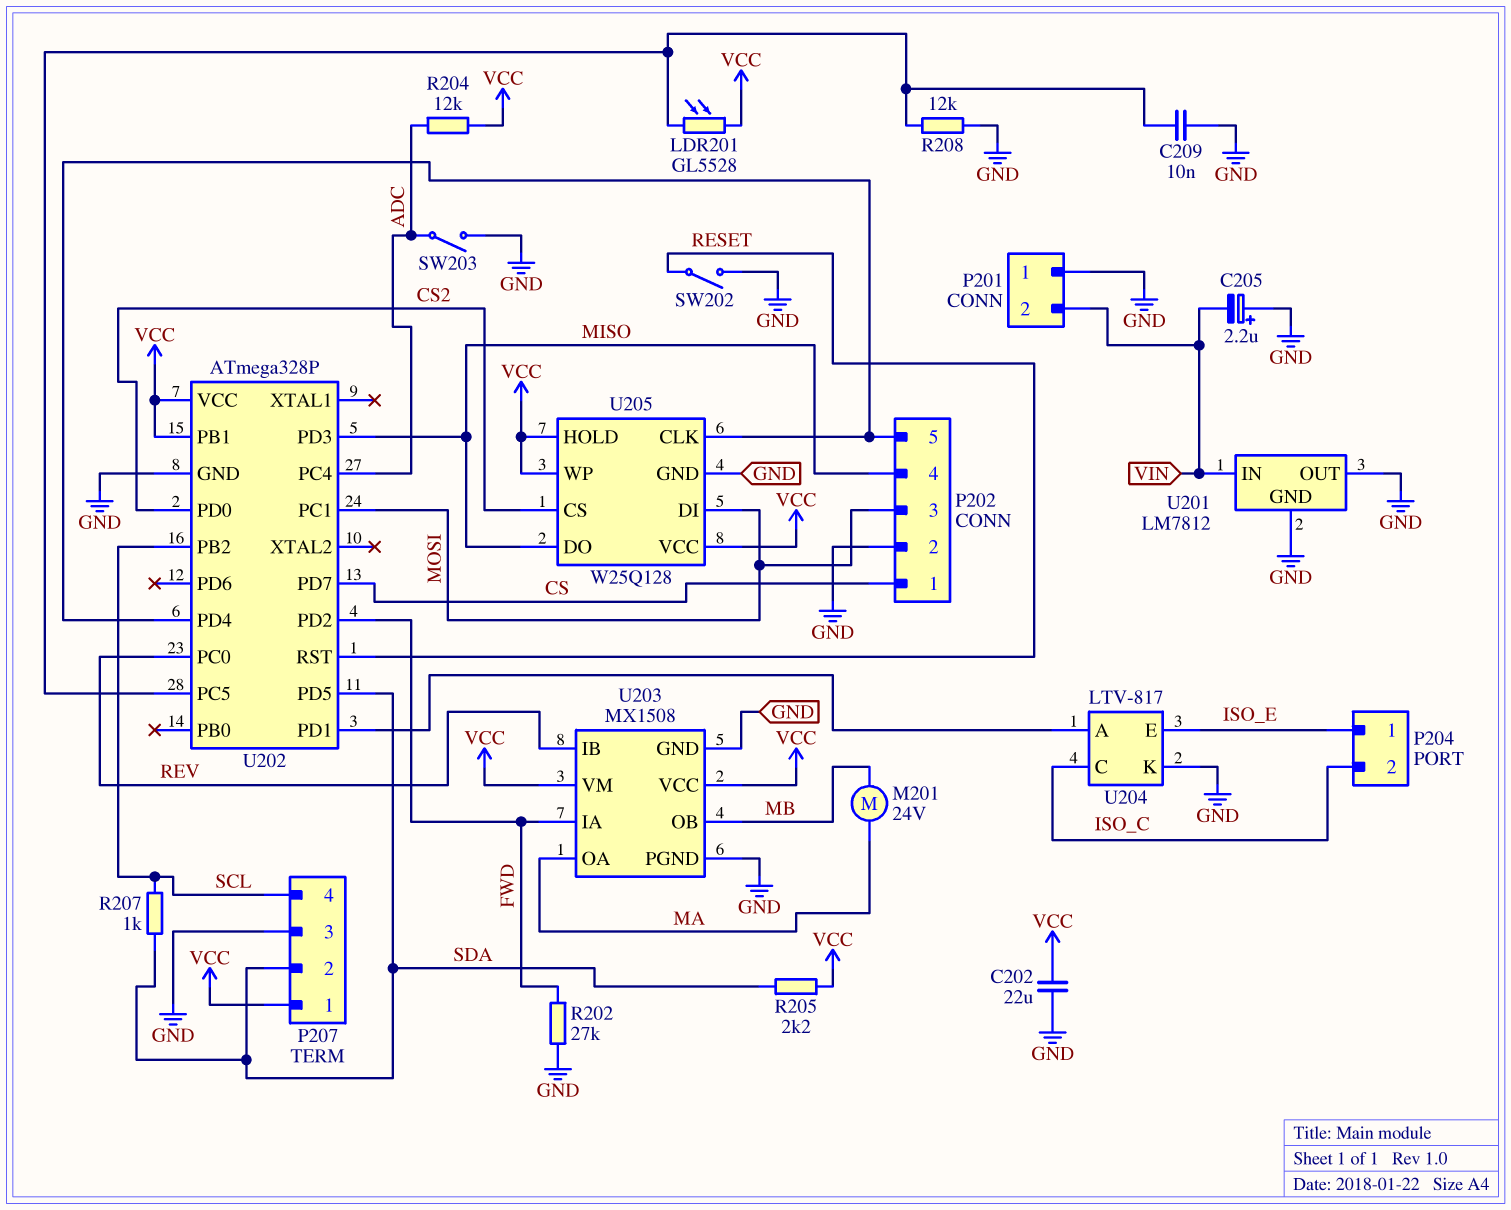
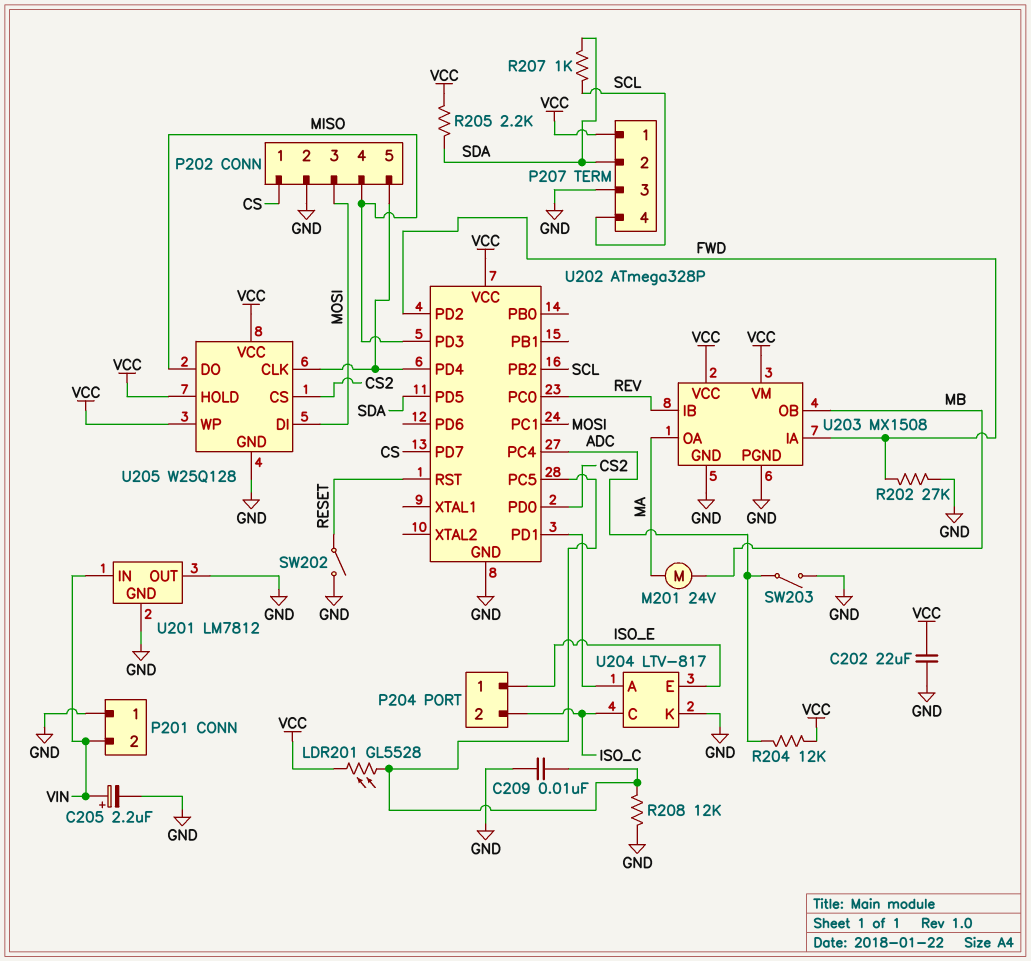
C205: 2.2uF (plus GND, minus VIN) -> 2.2uF (plus VIN, minus GND)
U202 pin PB1: VCC -> none

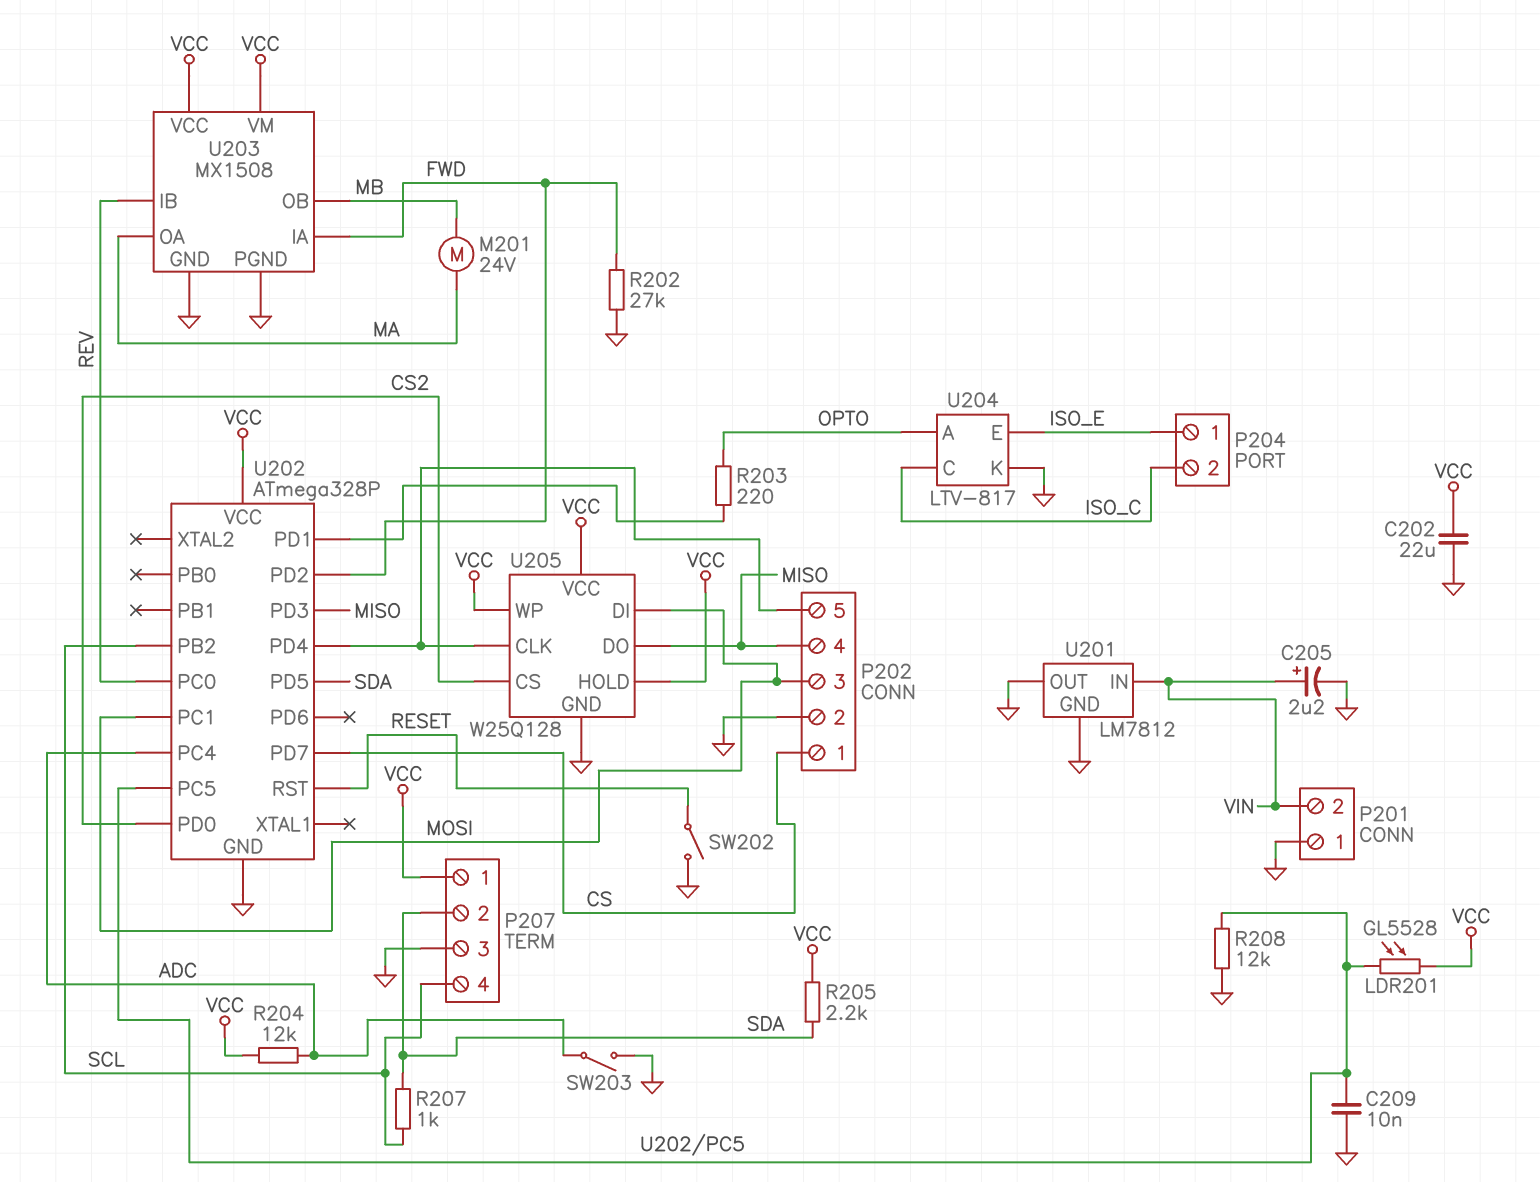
R203: none -> 220 (OPTO, U202/PD1)
U204 pin A: U202/PD1 -> OPTO

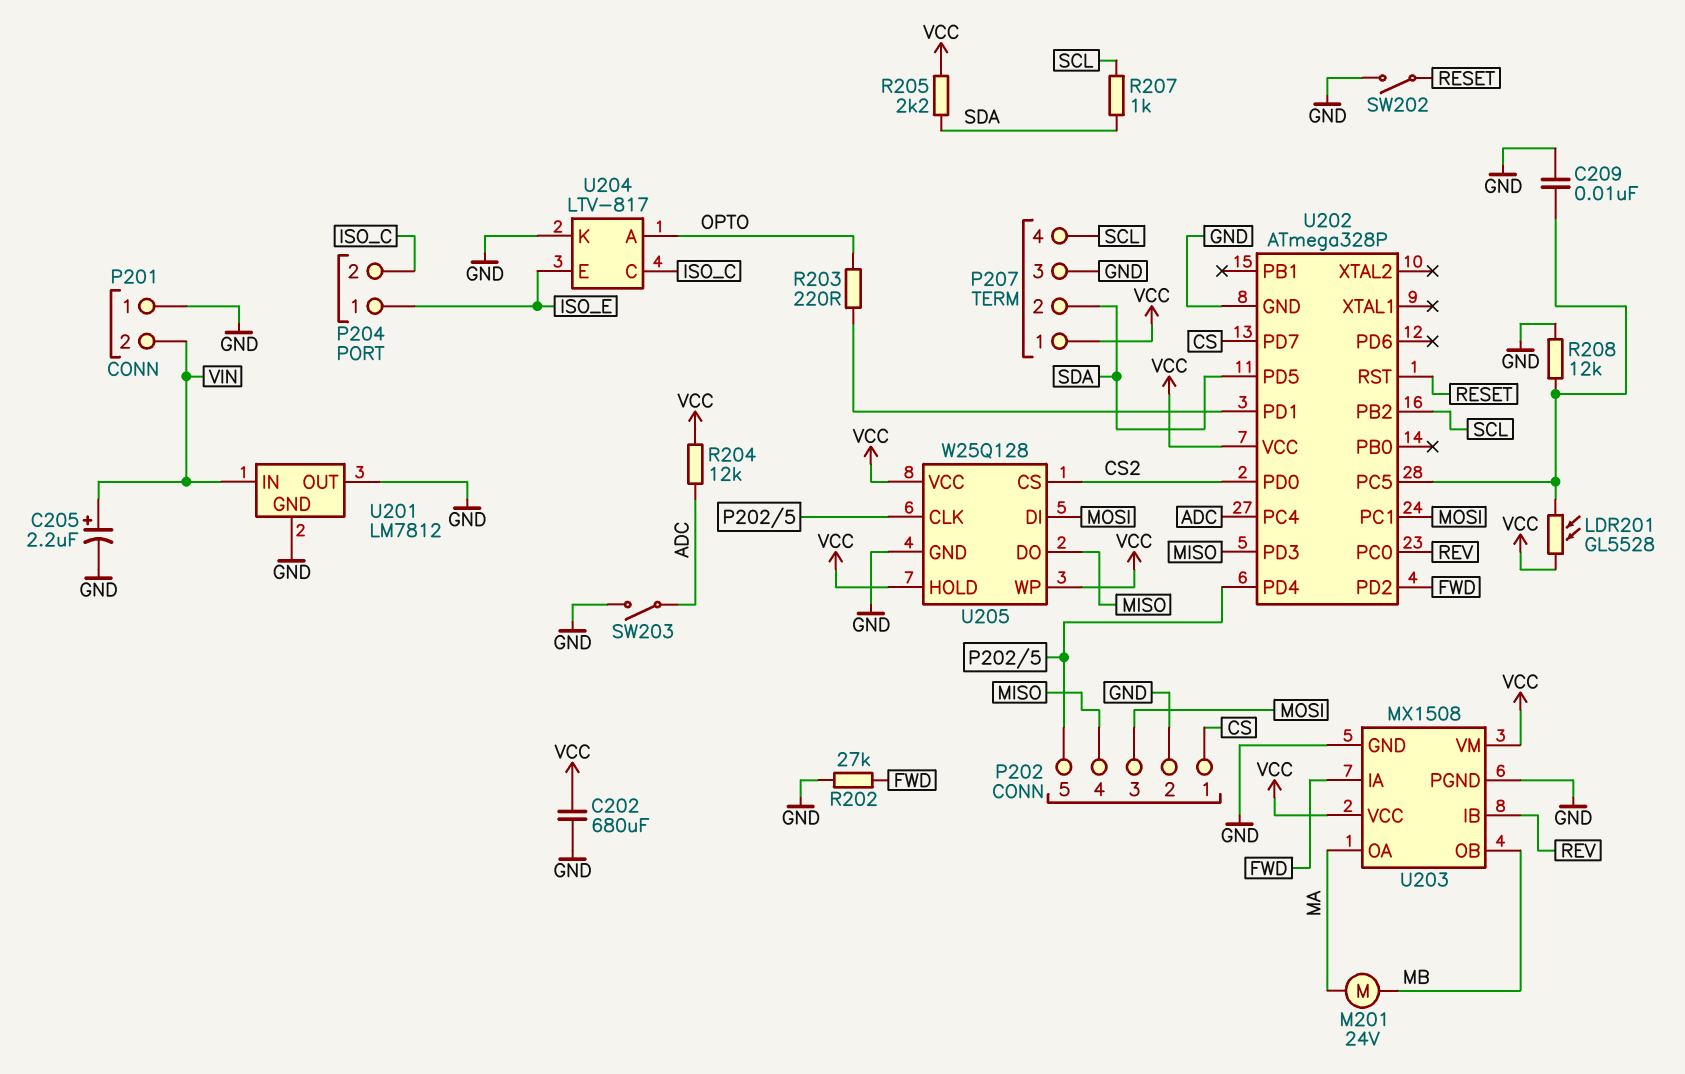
C202: 22uF (GND, VCC) -> 680uF (GND, VCC)

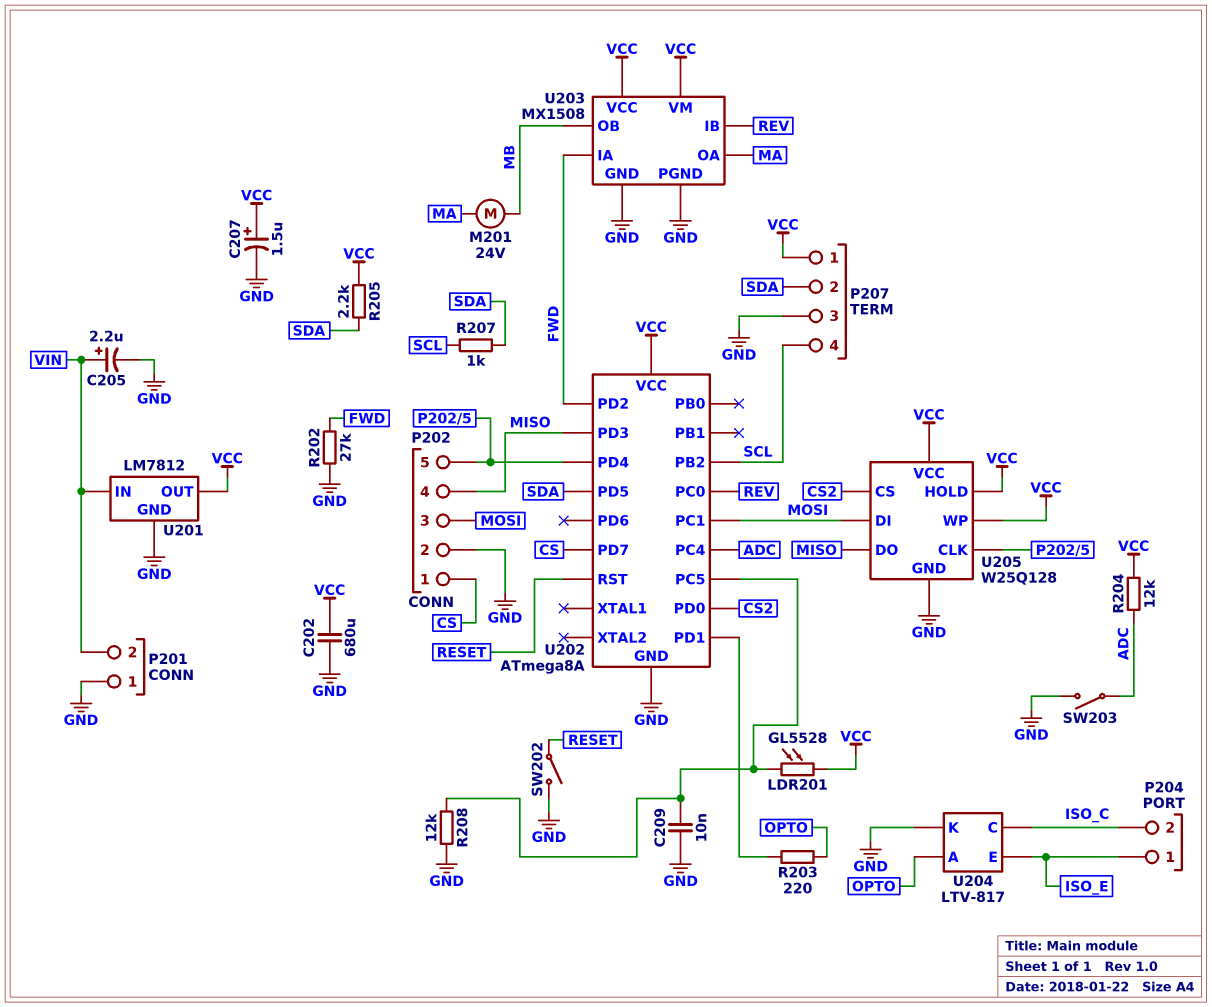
C207: none -> 1.5uF (plus VCC, minus GND)
U201 pin OUT: GND -> VCC
U202: ATmega328P -> ATmega8A

